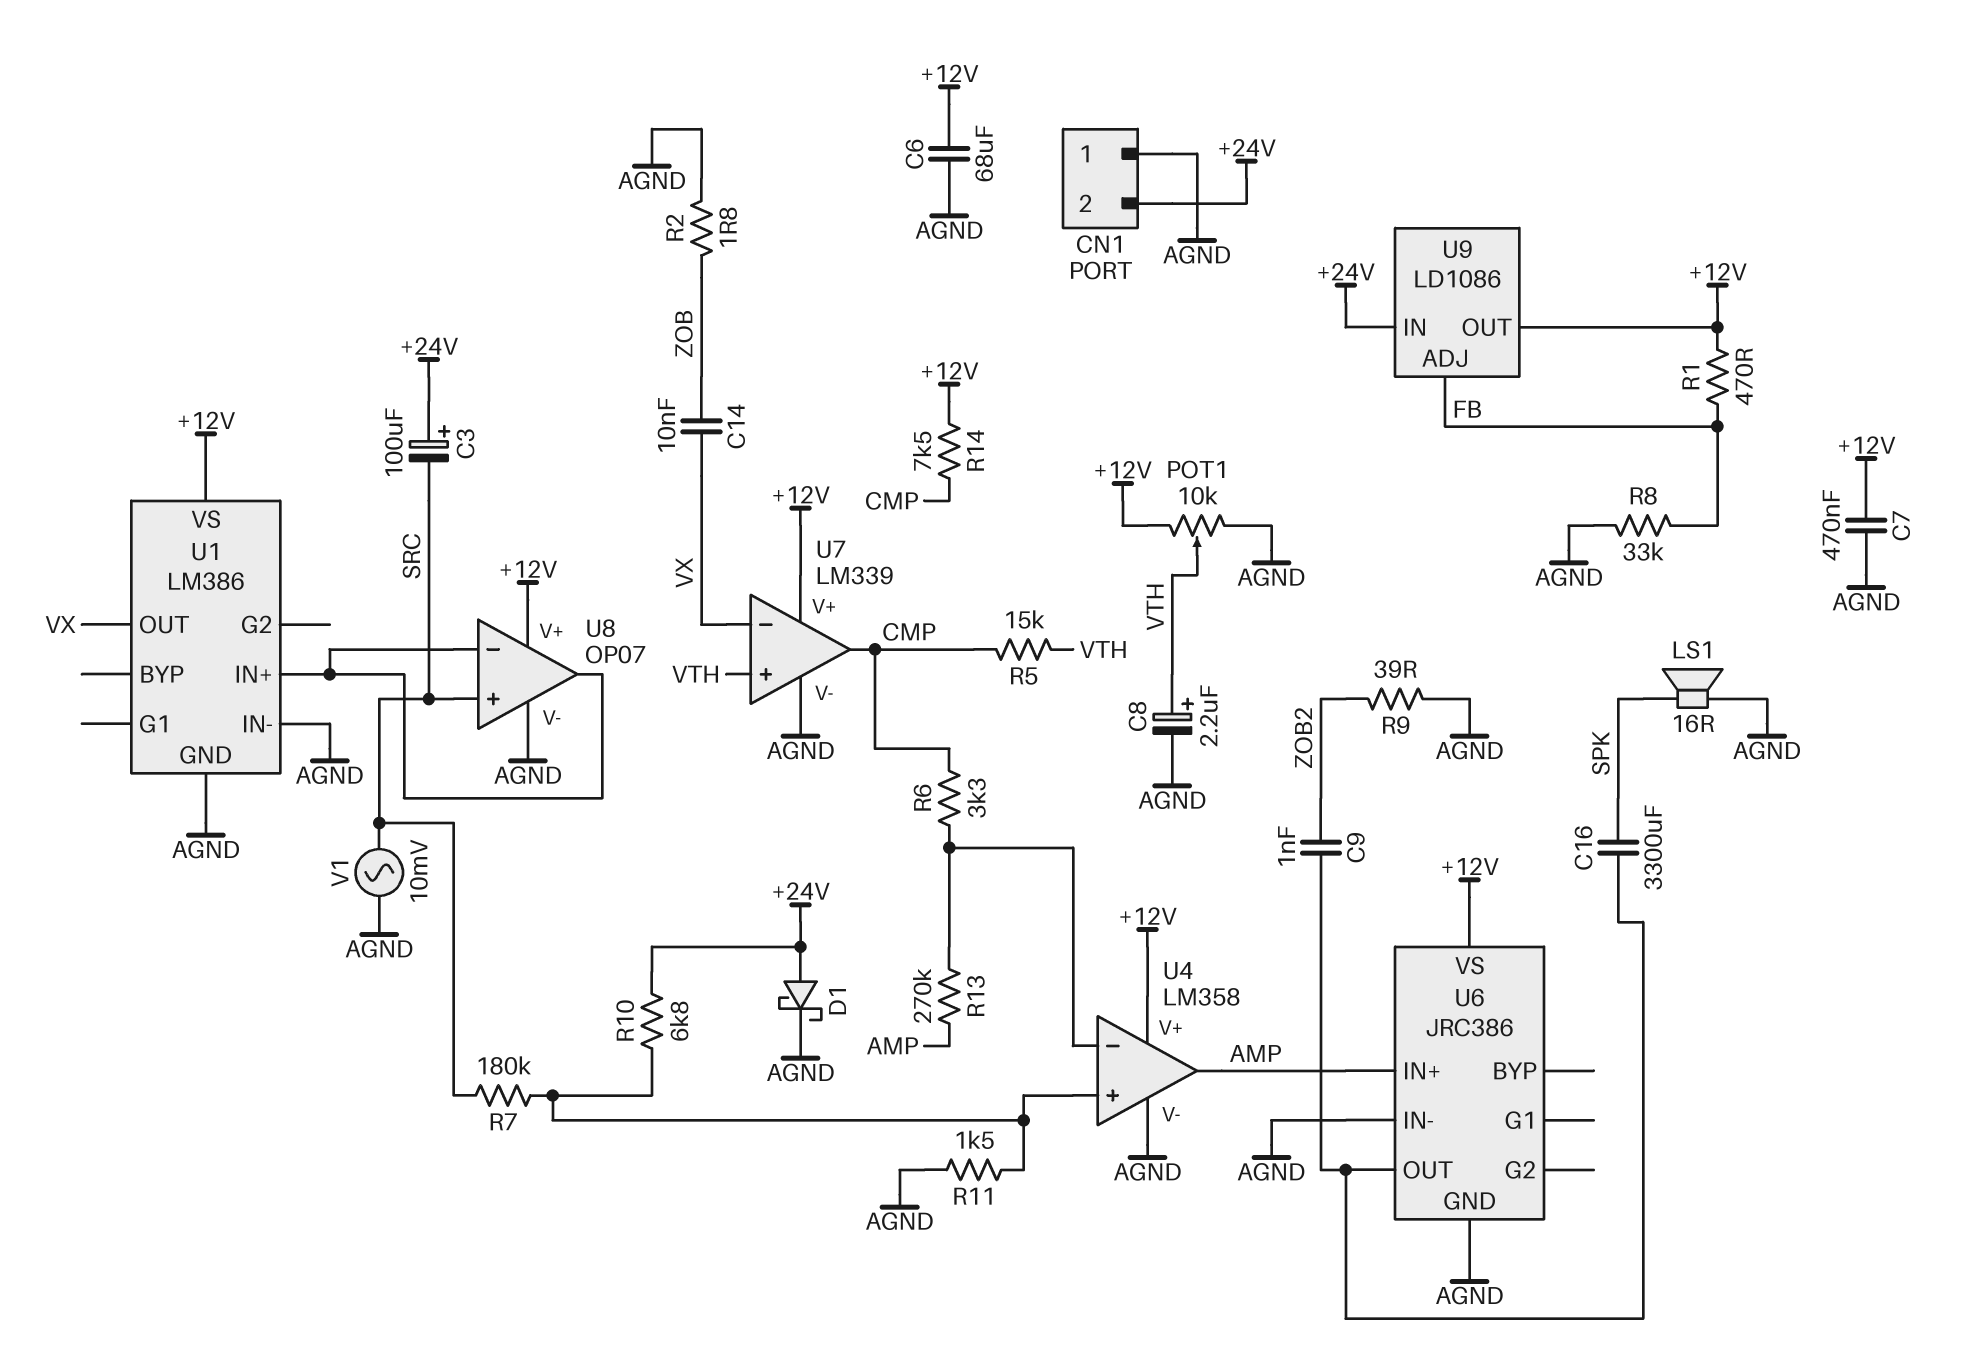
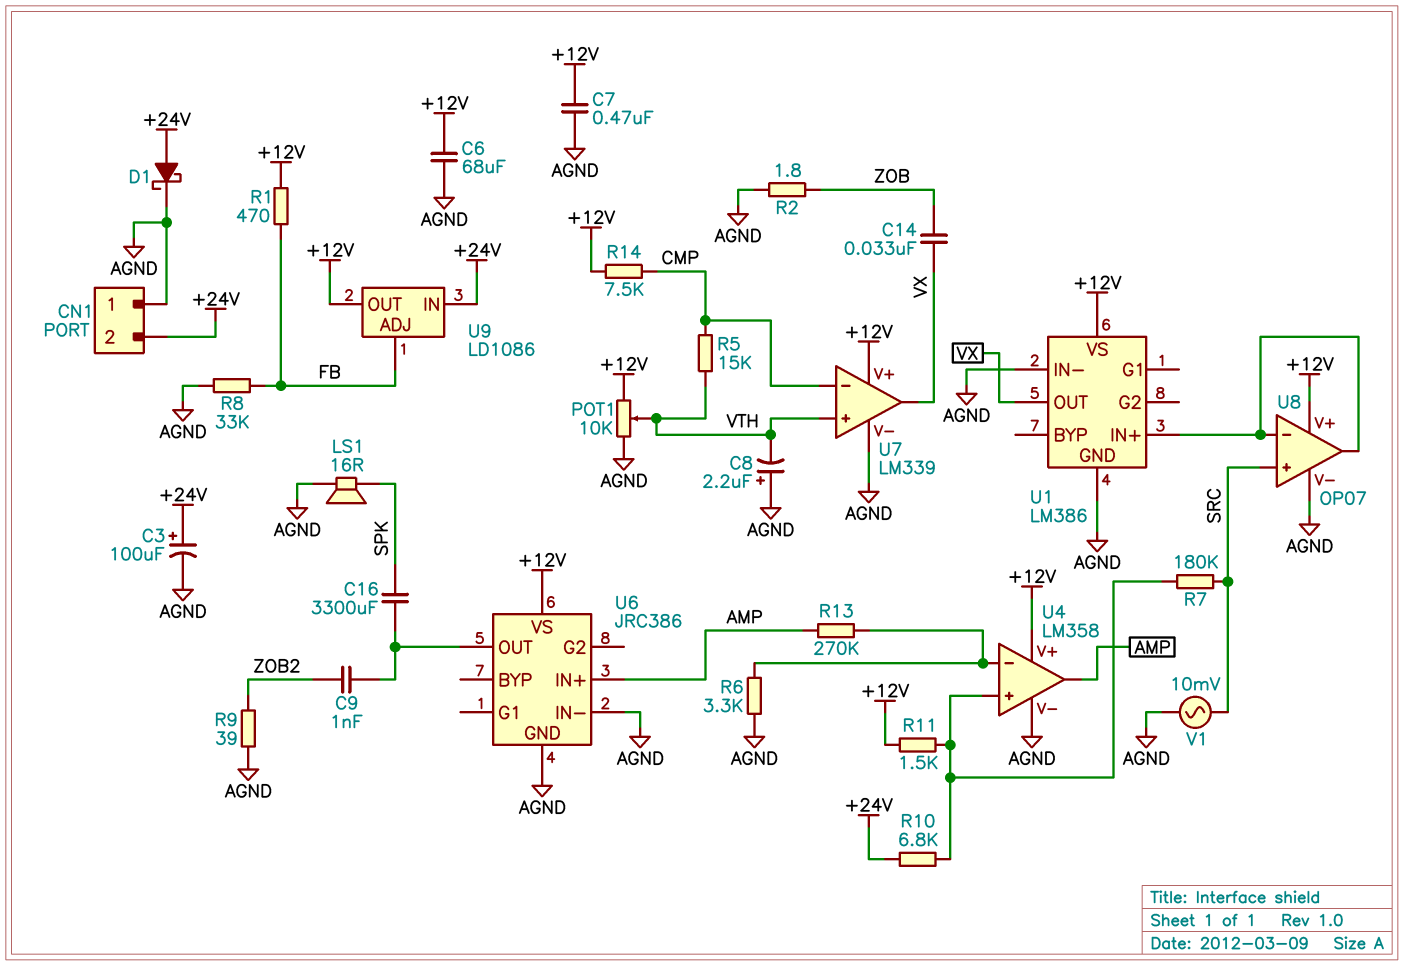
C3: 100uF (plus +24V, minus SRC) -> 100uF (plus +24V, minus AGND)
C8: 2.2uF (plus VTH, minus AGND) -> 2.2uF (plus AGND, minus VTH)
C14: 10nF (VX, ZOB) -> 33nF (VX, ZOB)
R6: 3.3k (CMP, U4/in-) -> 3.3k (AGND, U4/in-)
R11: 1.5k (AGND, U4/in+) -> 1.5k (+12V, U4/in+)
U7 pin in-: VX -> CMP
U7 pin out: CMP -> VX

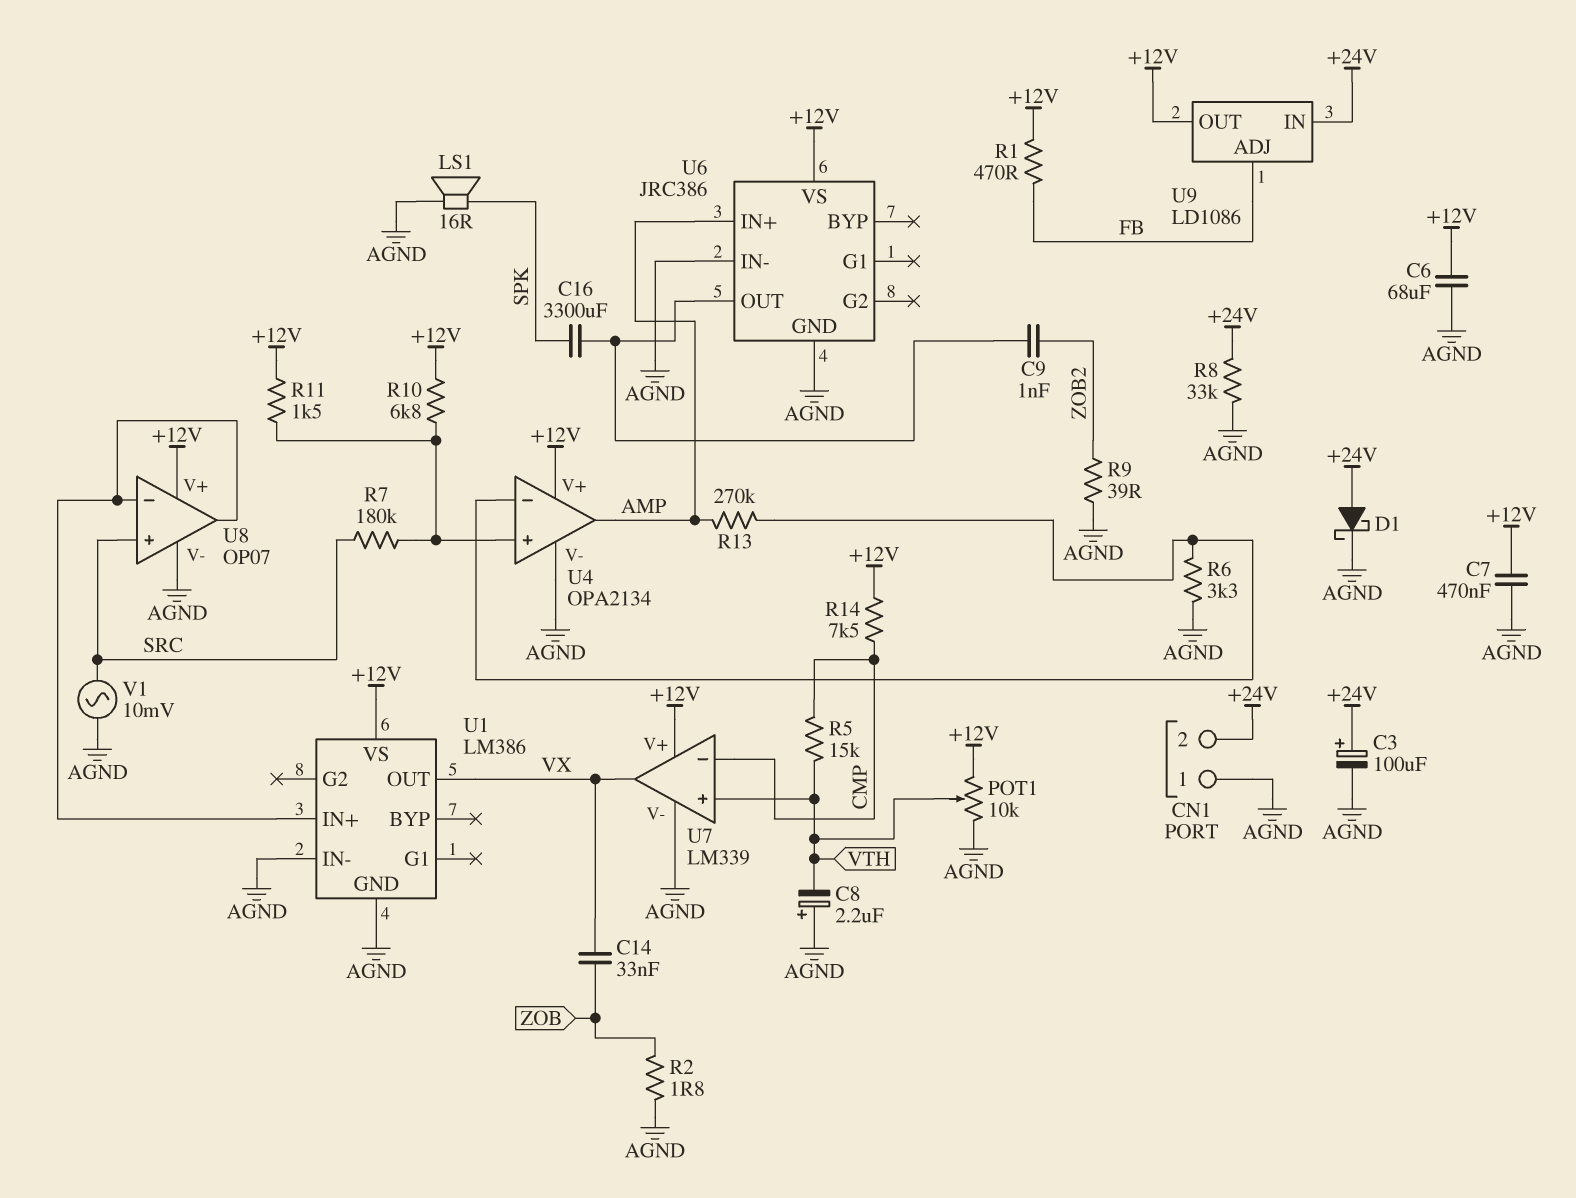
R8: 33k (AGND, FB) -> 33k (+24V, AGND)
R10: 6.8k (+24V, U4/in+) -> 6.8k (+12V, U4/in+)
U4: LM358 -> OPA2134

